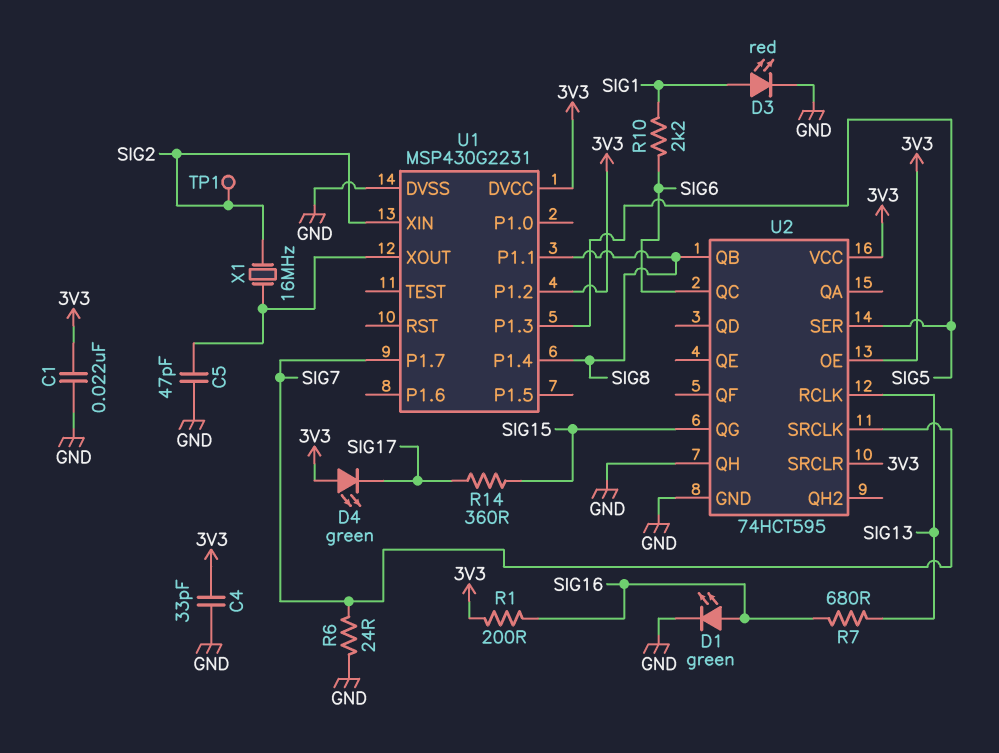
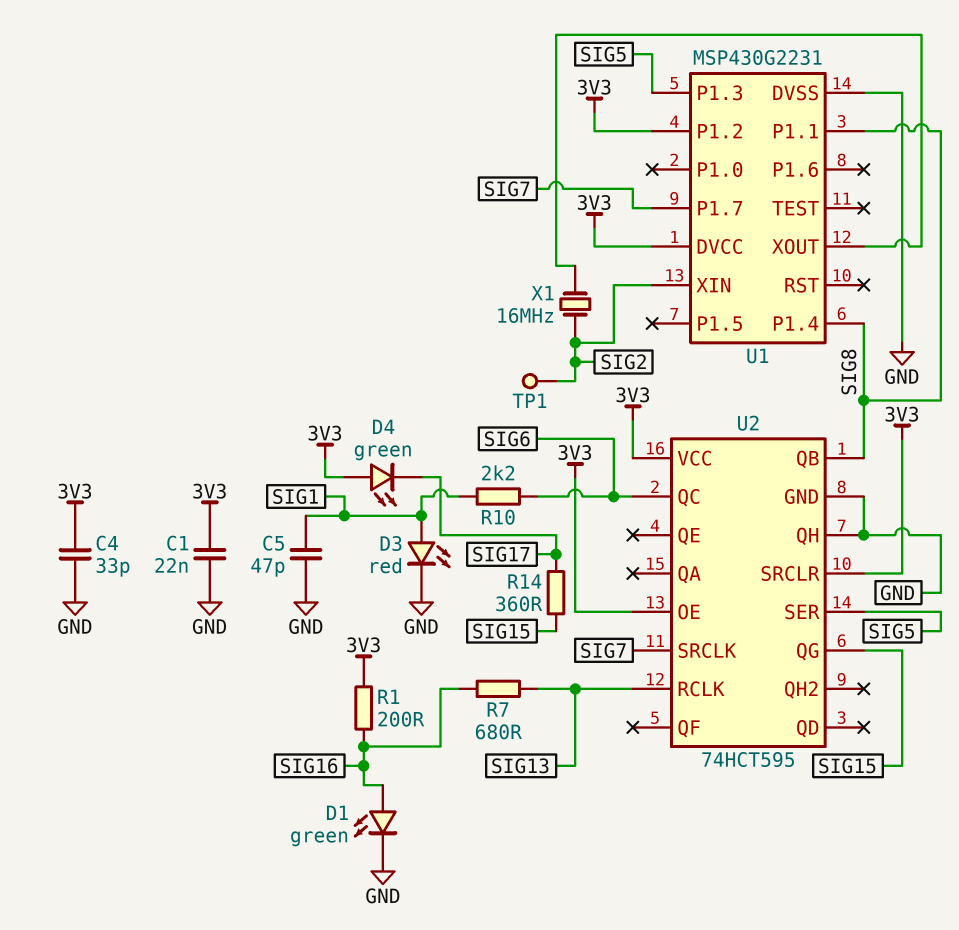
C5: 47pF (GND, U1/XOUT) -> 47pF (GND, SIG1)
R6: 24 (GND, SIG7) -> none

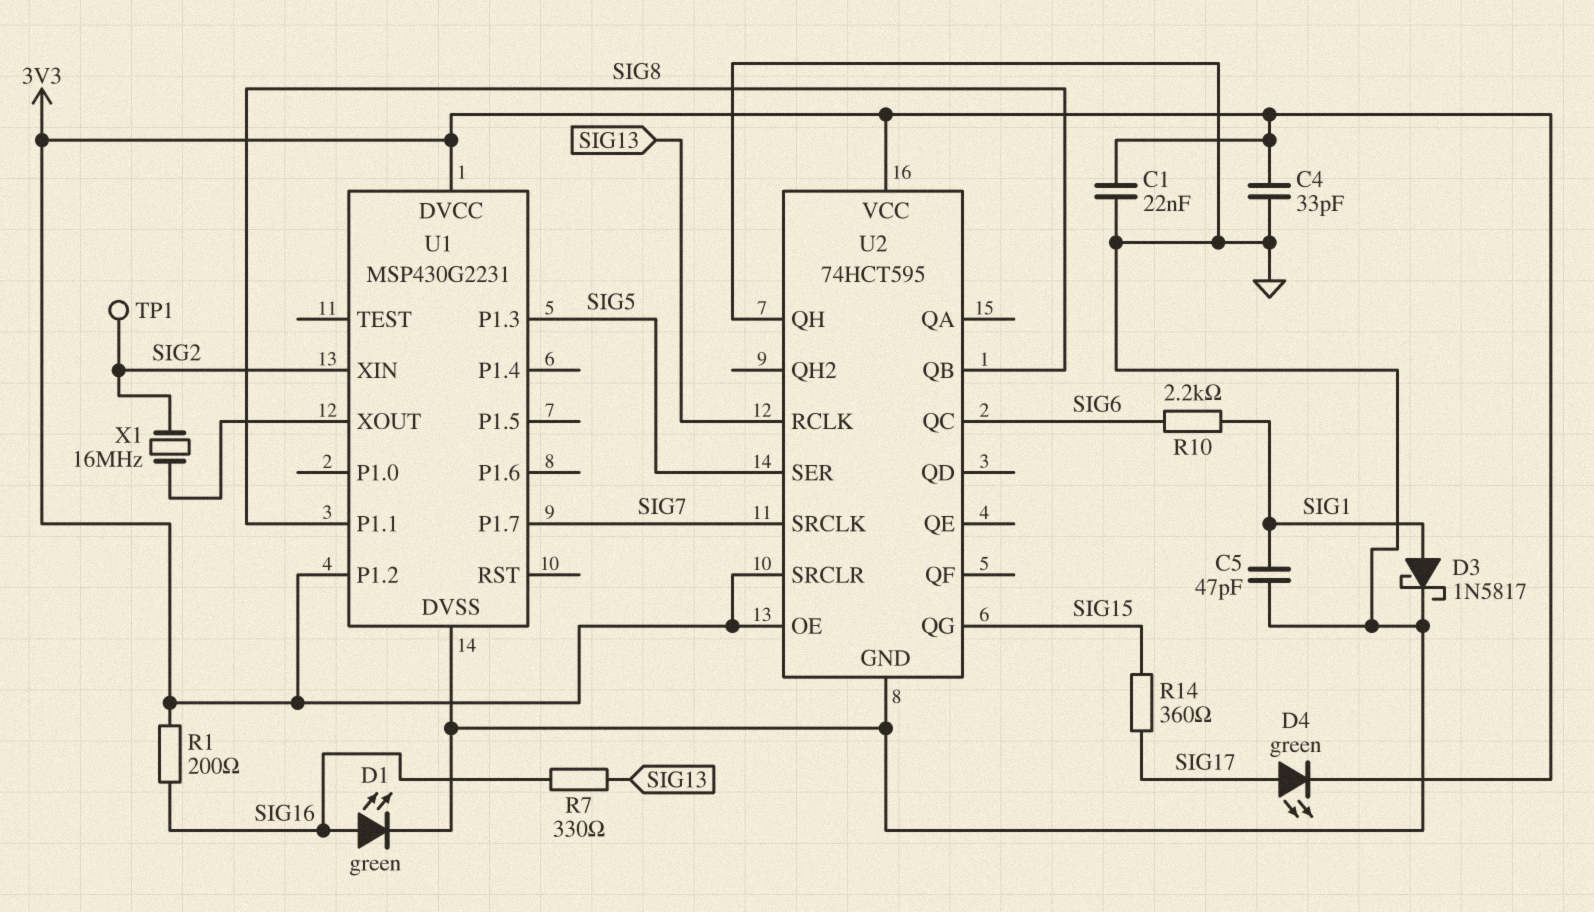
D3: LED red (A SIG1, K GND) -> schottky 1N5817 (A SIG1, K GND)
D4: LED green (A 3V3, K SIG17) -> LED green (A SIG17, K 3V3)
R7: 680 (SIG13, SIG16) -> 330 (SIG13, SIG16)
U1 pin P1.4: SIG8 -> none

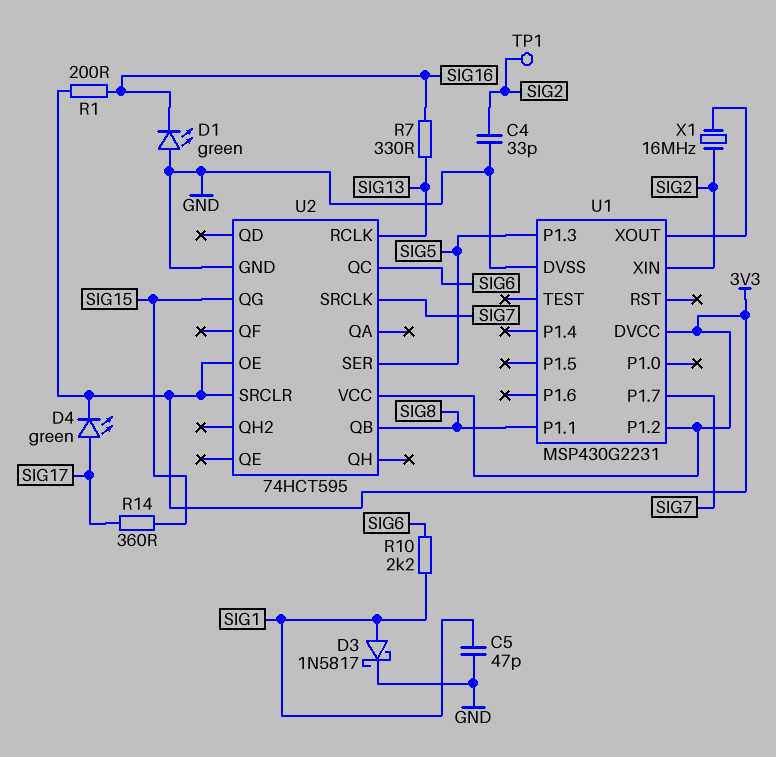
C1: 22nF (3V3, GND) -> none
C4: 33pF (3V3, GND) -> 33pF (GND, SIG2)
D1: LED green (A SIG16, K GND) -> LED green (A GND, K SIG16)
U2 pin QH: GND -> none

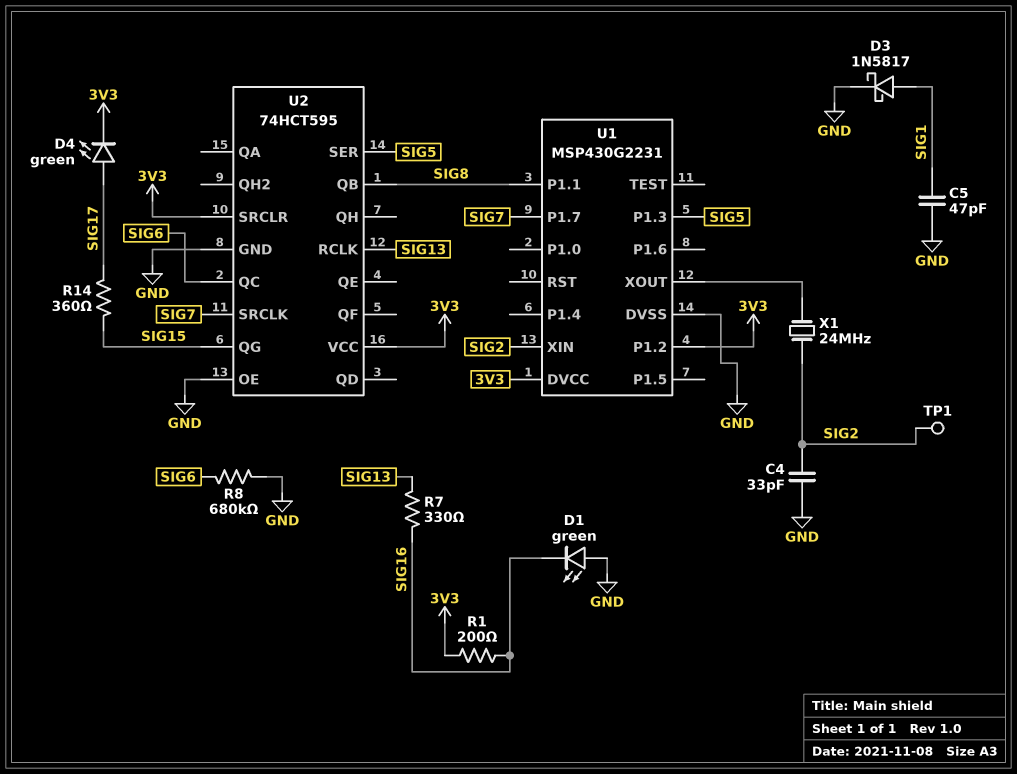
R8: none -> 680k (GND, SIG6)
R10: 2.2k (SIG1, SIG6) -> none
U2 pin OE: 3V3 -> GND
X1: 16MHz (SIG2, U1/XOUT) -> 24MHz (SIG2, U1/XOUT)

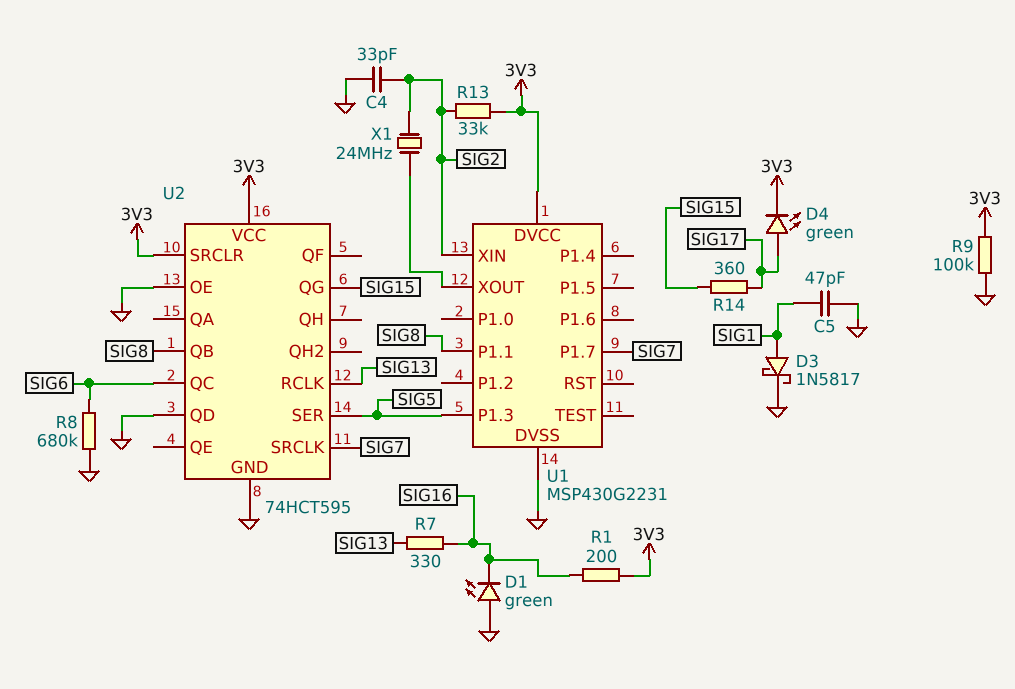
R9: none -> 100k (3V3, GND)
R13: none -> 33k (3V3, SIG2)
TP1: test point (SIG2) -> none
U1 pin P1.2: 3V3 -> none
U2 pin QD: none -> GND

